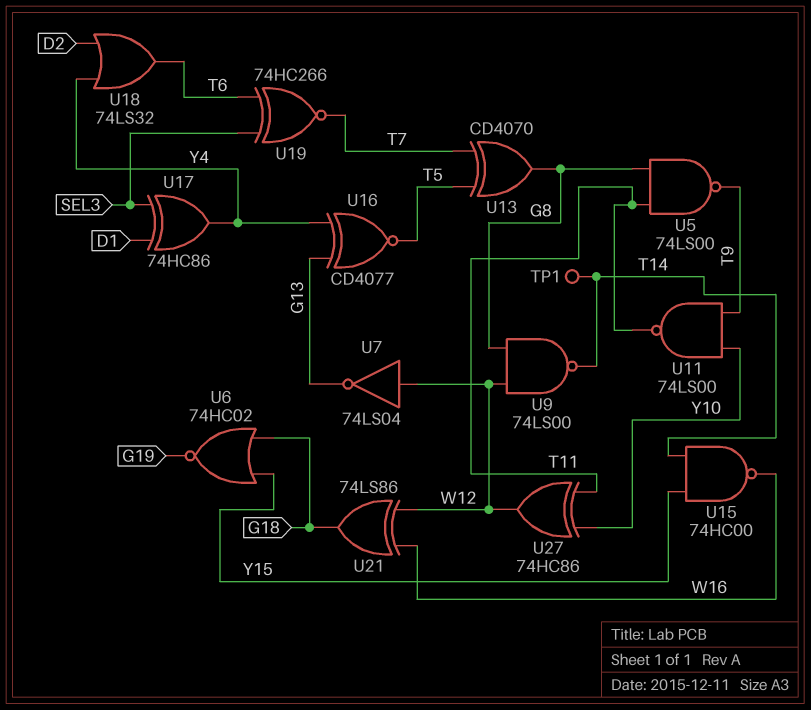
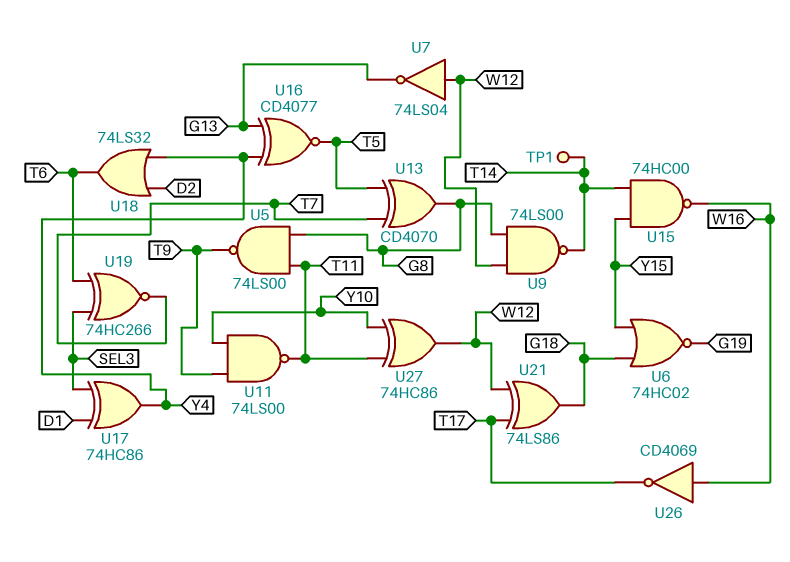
U21: XOR 74LS86 (in W12, in W16, out G18) -> XOR 74LS86 (in T17, in W12, out G18)
U26: none -> NOT CD4069 (in W16, out T17)

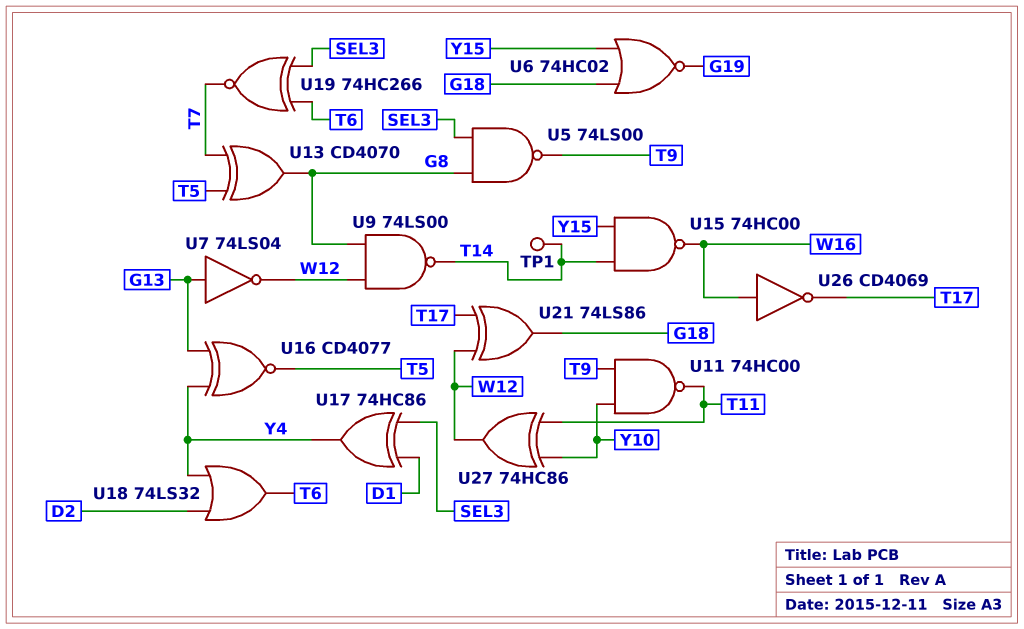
U5: NAND 74LS00 (in G8, in T11, out T9) -> NAND 74LS00 (in G8, in SEL3, out T9)
U7: NOT 74LS04 (in W12, out G13) -> NOT 74LS04 (in G13, out W12)
U11: NAND 74LS00 (in T9, in Y10, out T11) -> NAND 74HC00 (in T9, in Y10, out T11)

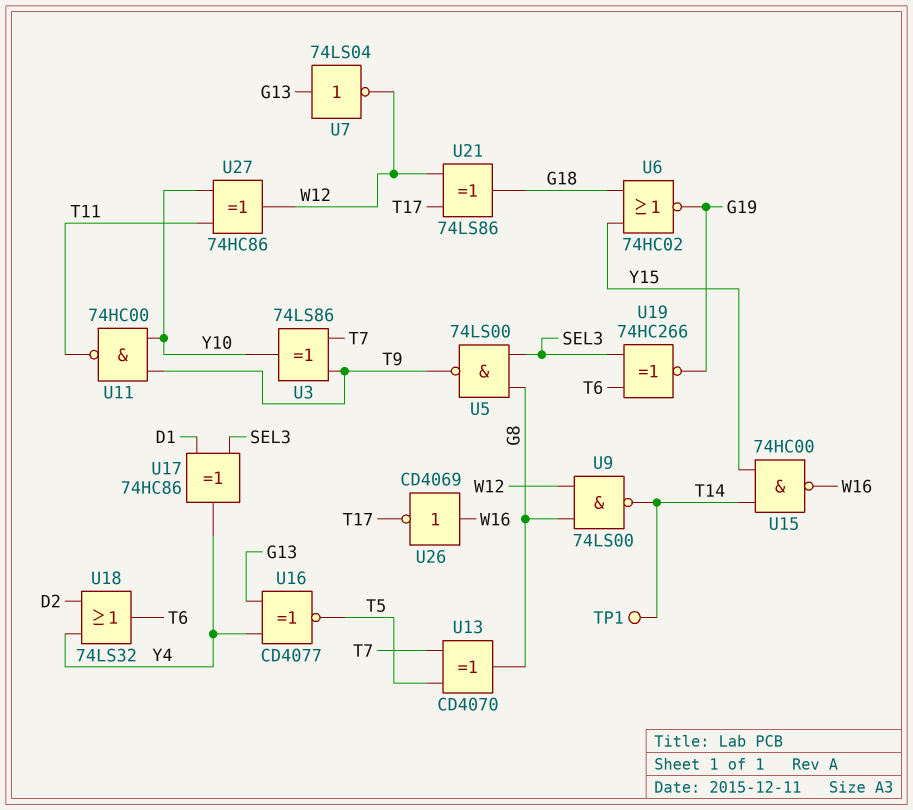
U3: none -> XOR 74LS86 (in T7, in T9, out Y10)
U19: XNOR 74HC266 (in SEL3, in T6, out T7) -> XNOR 74HC266 (in SEL3, in T6, out G19)

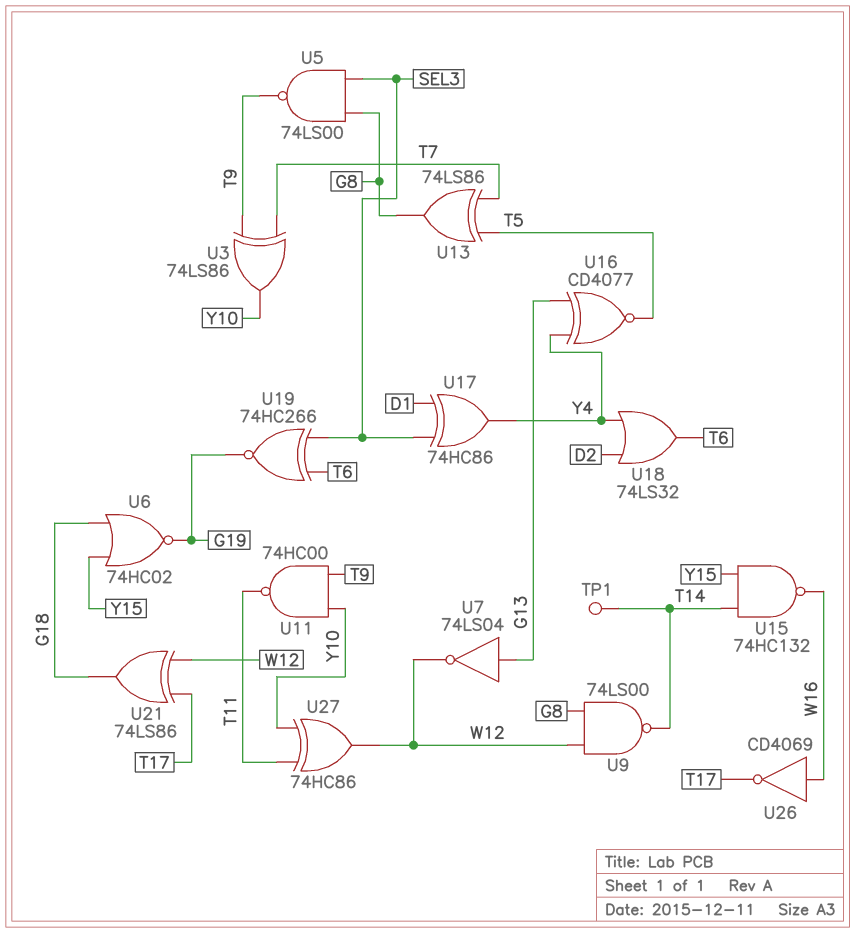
U13: XOR CD4070 (in T5, in T7, out G8) -> XOR 74LS86 (in T5, in T7, out G8)
U15: NAND 74HC00 (in T14, in Y15, out W16) -> NAND 74HC132 (in T14, in Y15, out W16)

